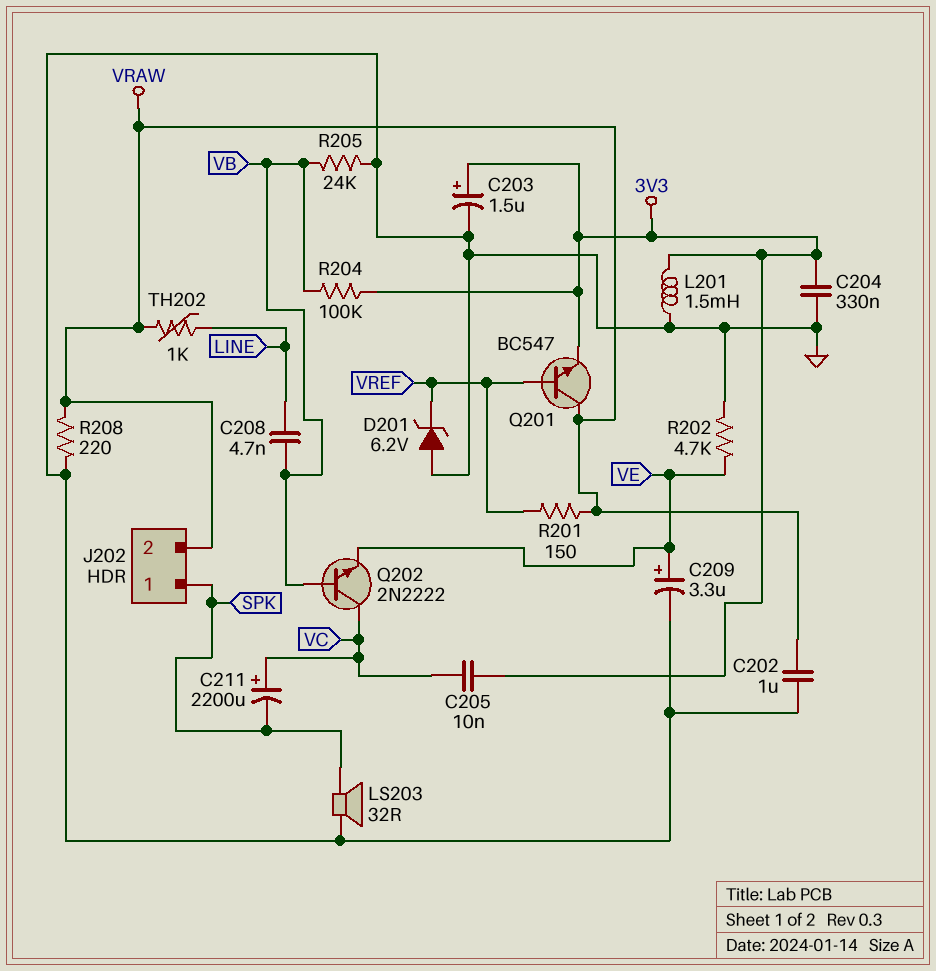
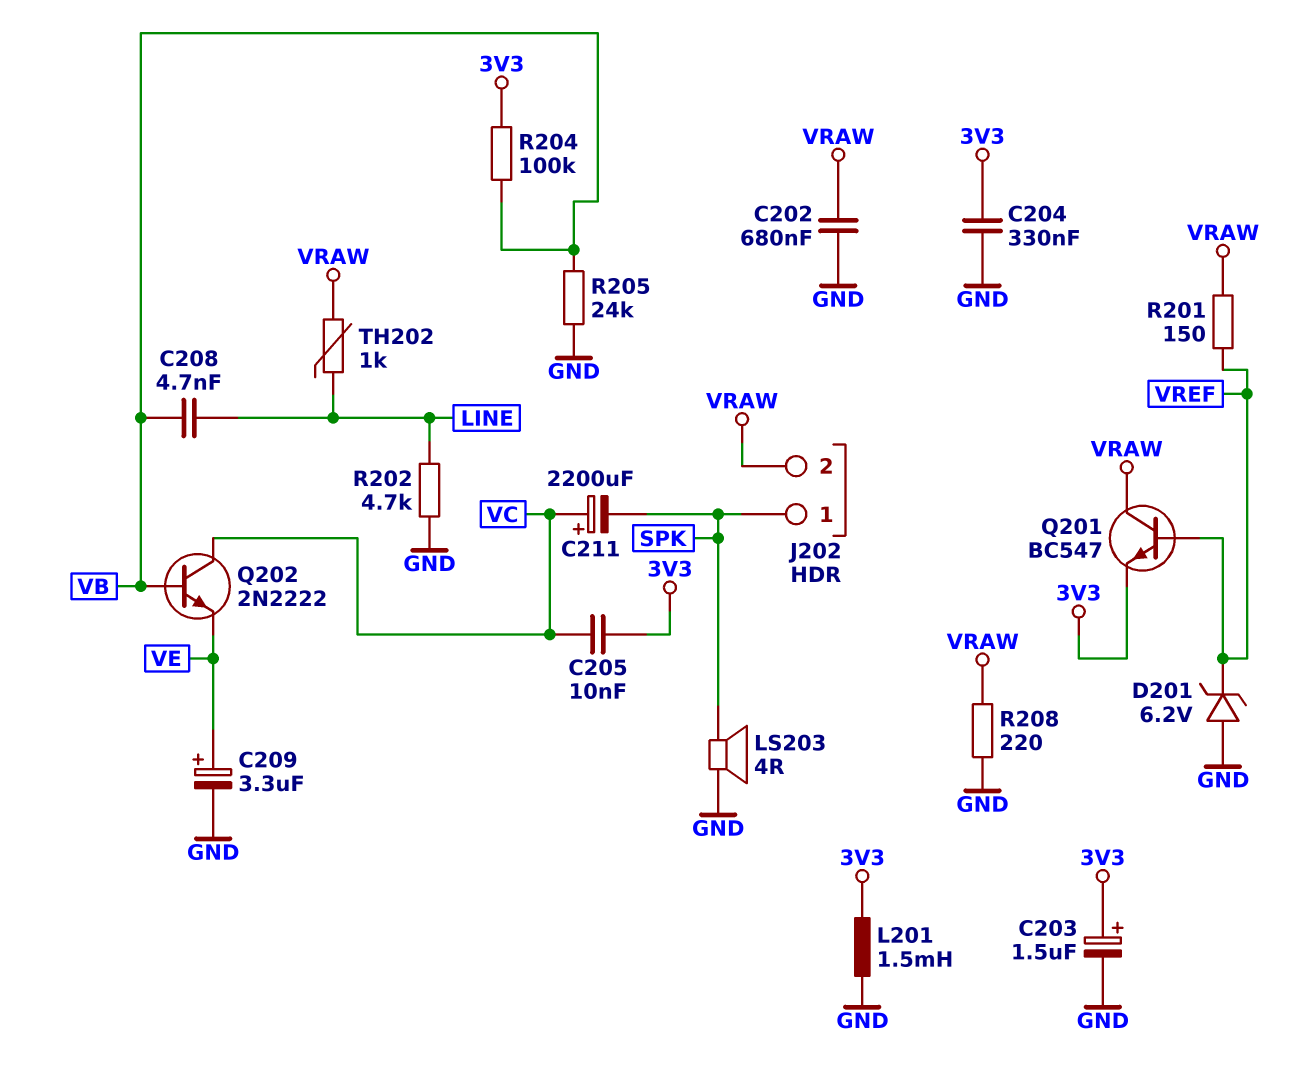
C202: 1uF (GND, VRAW) -> 680nF (GND, VRAW)
LS203: speaker 32R (GND, SPK) -> speaker 4R (GND, SPK)
R202: 4.7k (GND, VE) -> 4.7k (GND, LINE)

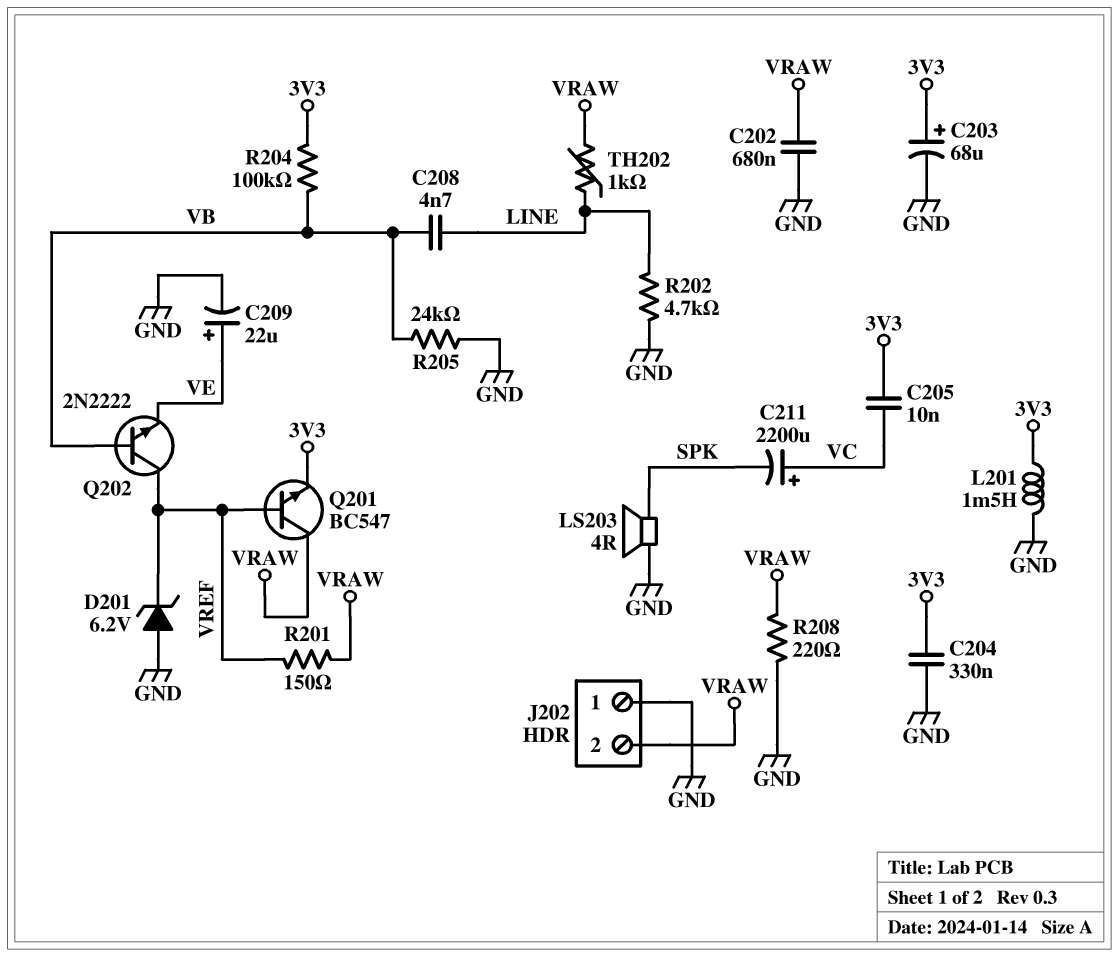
C203: 1.5uF (plus 3V3, minus GND) -> 68uF (plus 3V3, minus GND)
C209: 3.3uF (plus VE, minus GND) -> 22uF (plus VE, minus GND)
J202 pin 1: SPK -> GND
Q202: NPN 2N2222 (B VB, C VC, E VE) -> NPN 2N2222 (B VB, C VREF, E VE)

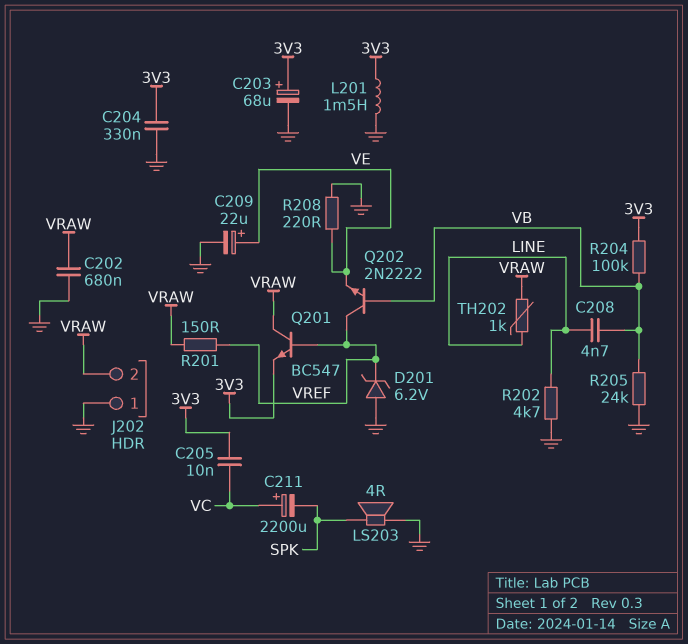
R208: 220 (GND, VRAW) -> 220 (GND, VE)

